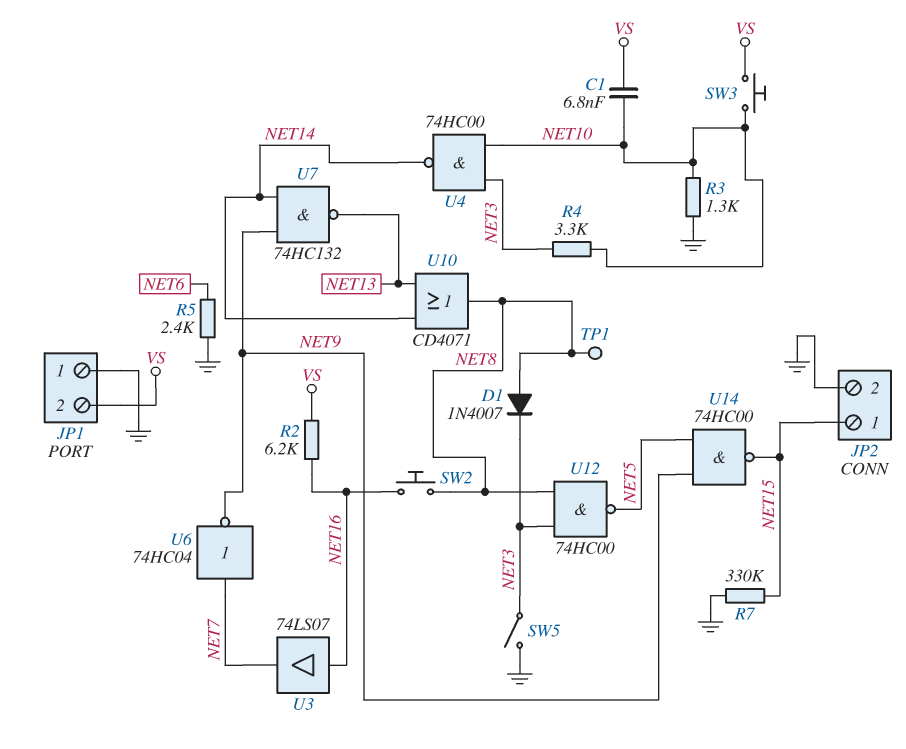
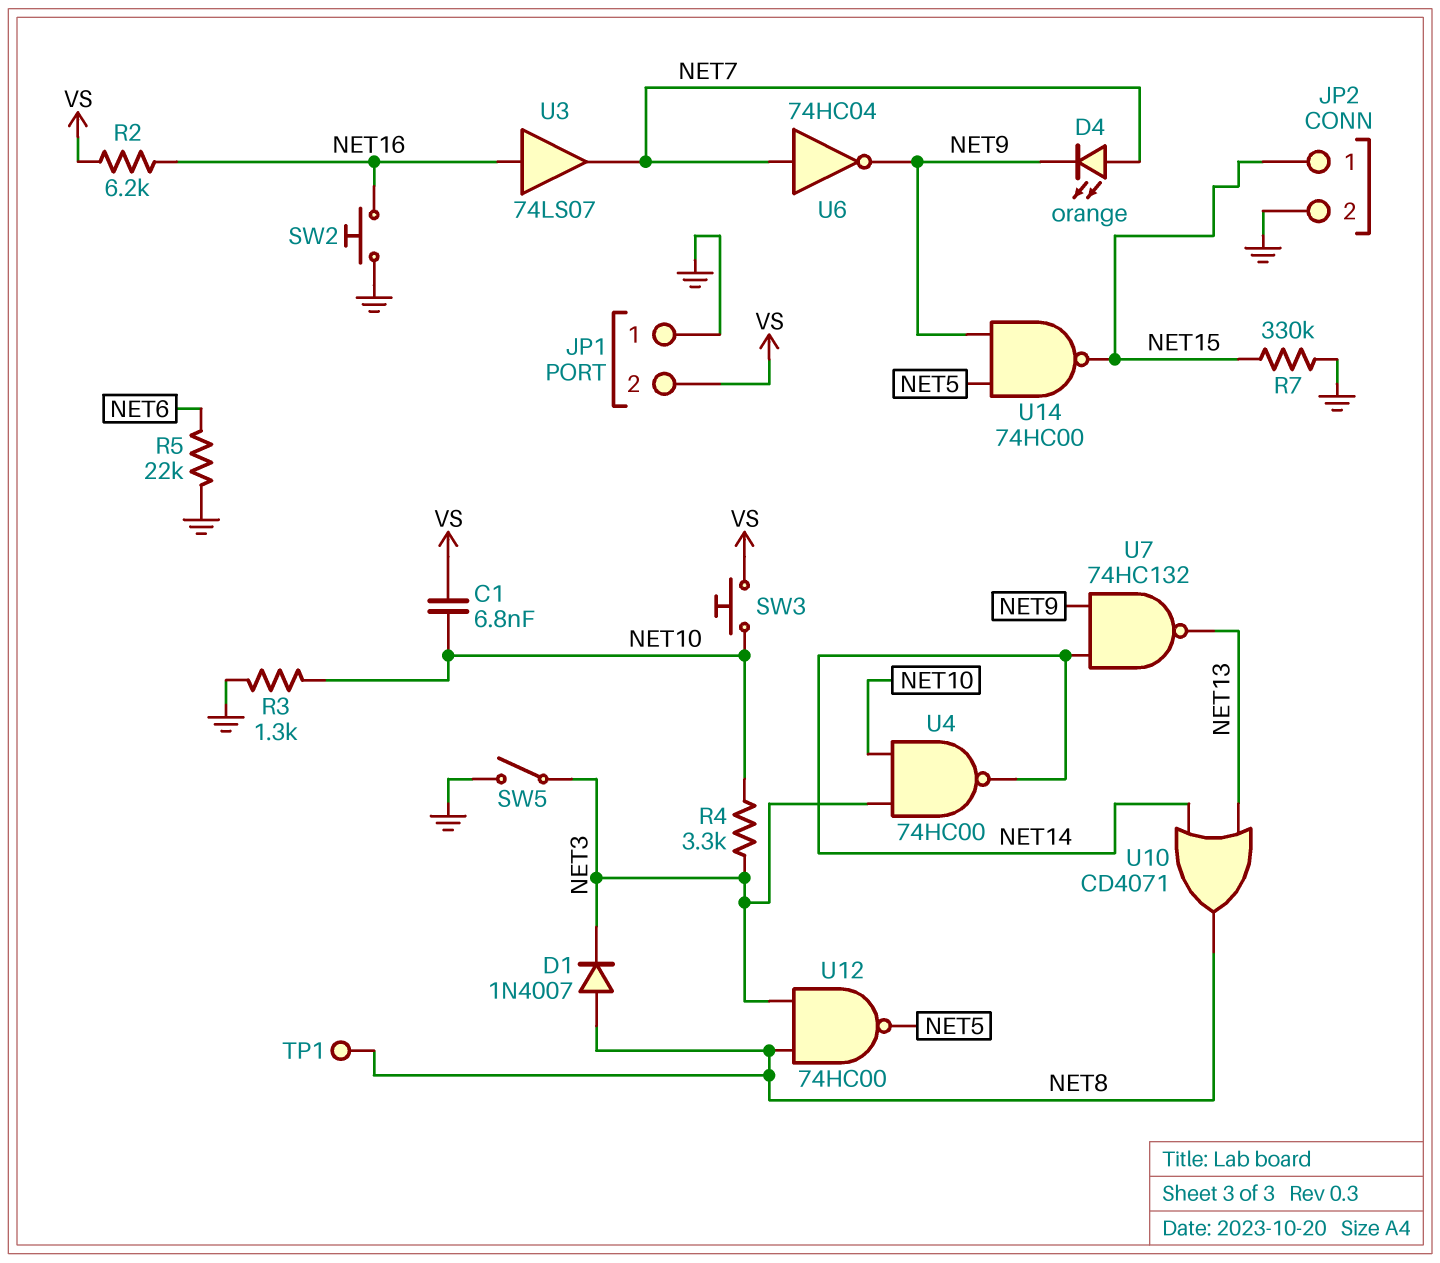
D4: none -> LED orange (A NET7, K NET9)
R5: 2.4k (GND, NET6) -> 22k (GND, NET6)
SW2: button (NET8, NET16) -> button (GND, NET16)

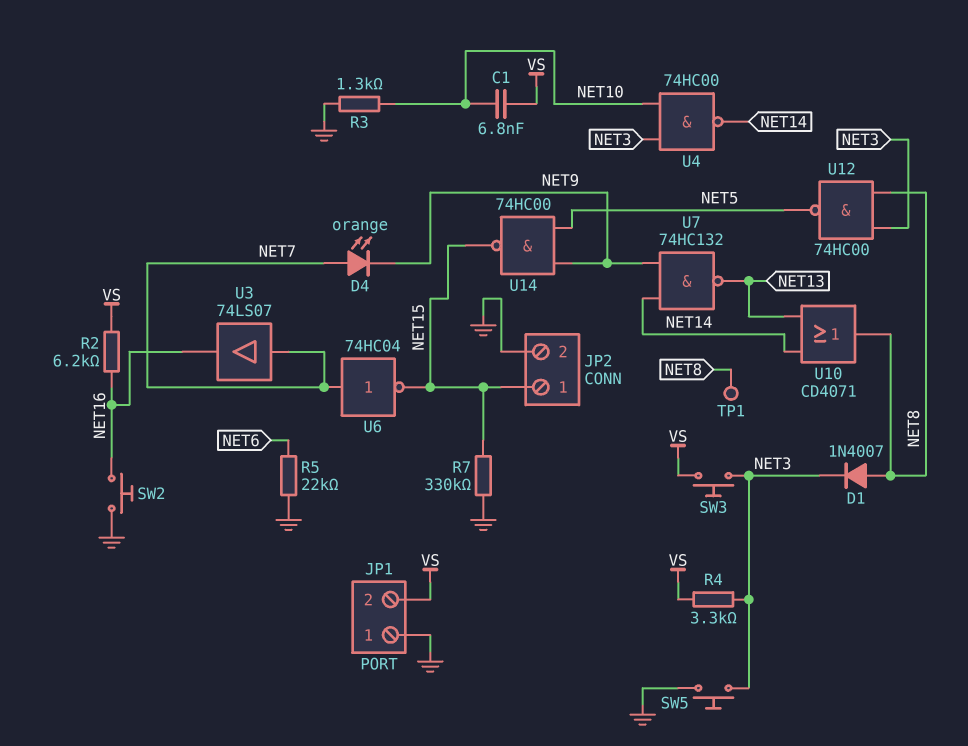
R4: 3.3k (NET3, NET10) -> 3.3k (NET3, VS)
SW3: button (NET10, VS) -> button (NET3, VS)
SW5: switch (GND, NET3) -> button (GND, NET3)
U3: buffer 74LS07 (in NET16, out NET7) -> buffer 74LS07 (in NET7, out NET16)
U6: NOT 74HC04 (in NET7, out NET9) -> NOT 74HC04 (in NET7, out NET15)

